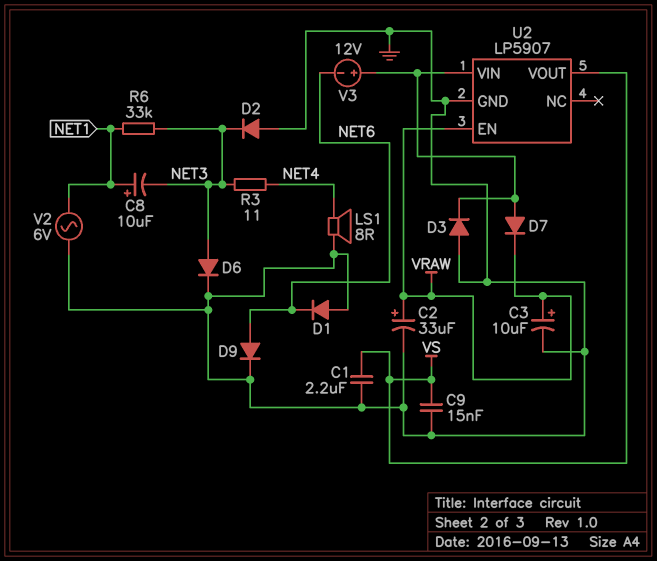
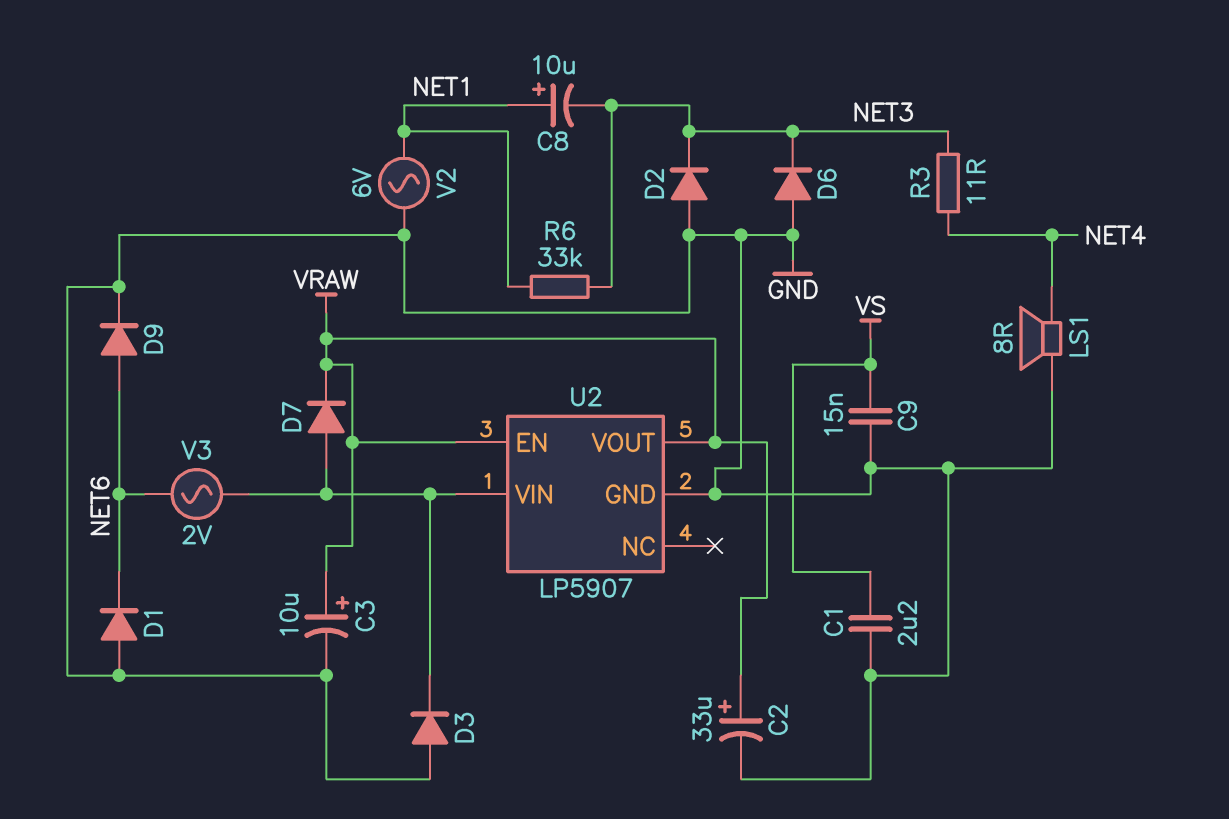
D6: diode (A NET3, K GND) -> diode (A GND, K NET3)
U2 pin VOUT: VS -> VRAW
V3: 12V (plus U2/VIN, minus NET6) -> AC 2V (NET6, U2/VIN)

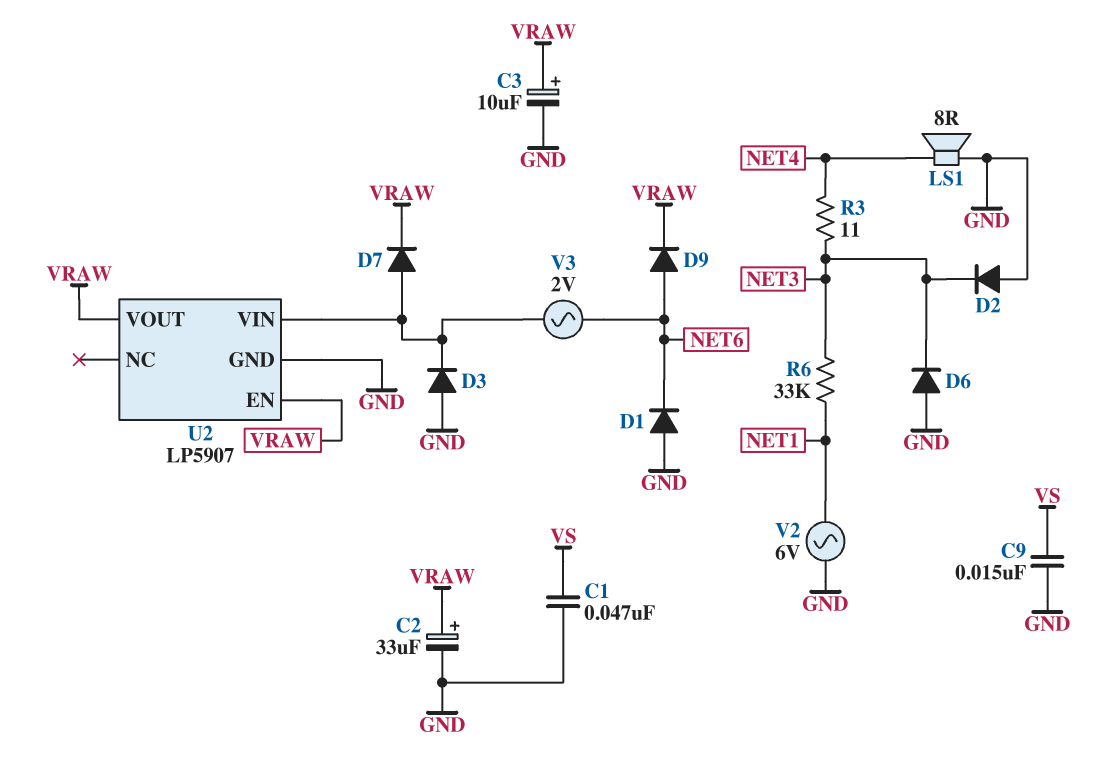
C1: 2.2uF (GND, VS) -> 47nF (GND, VS)
C8: 10uF (plus NET1, minus NET3) -> none
D9: diode (A NET6, K GND) -> diode (A NET6, K VRAW)

